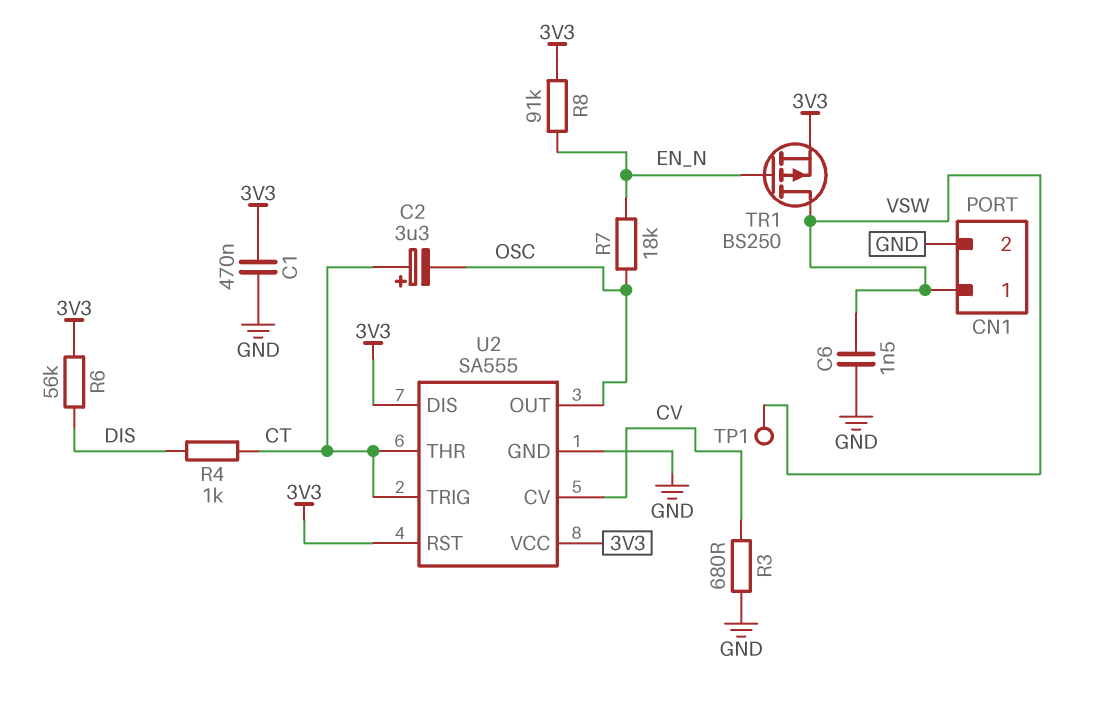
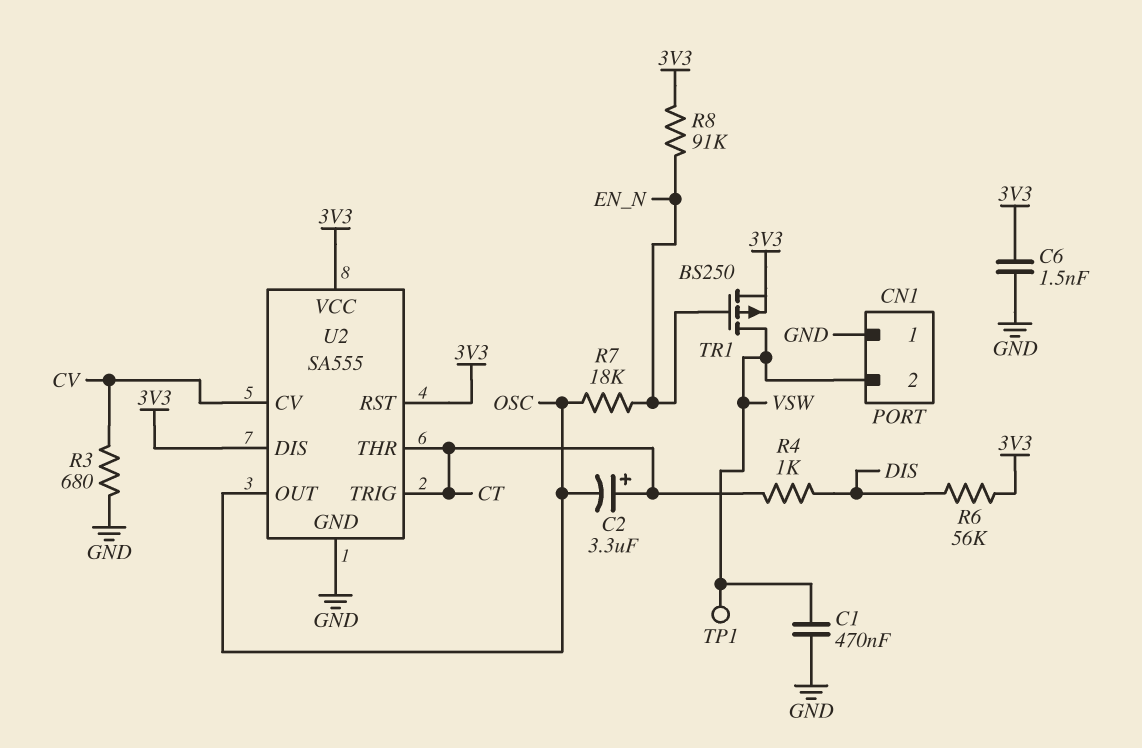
C1: 470nF (3V3, GND) -> 470nF (GND, VSW)
C6: 1.5nF (GND, VSW) -> 1.5nF (3V3, GND)
CN1 pin 1: VSW -> GND
CN1 pin 2: GND -> VSW

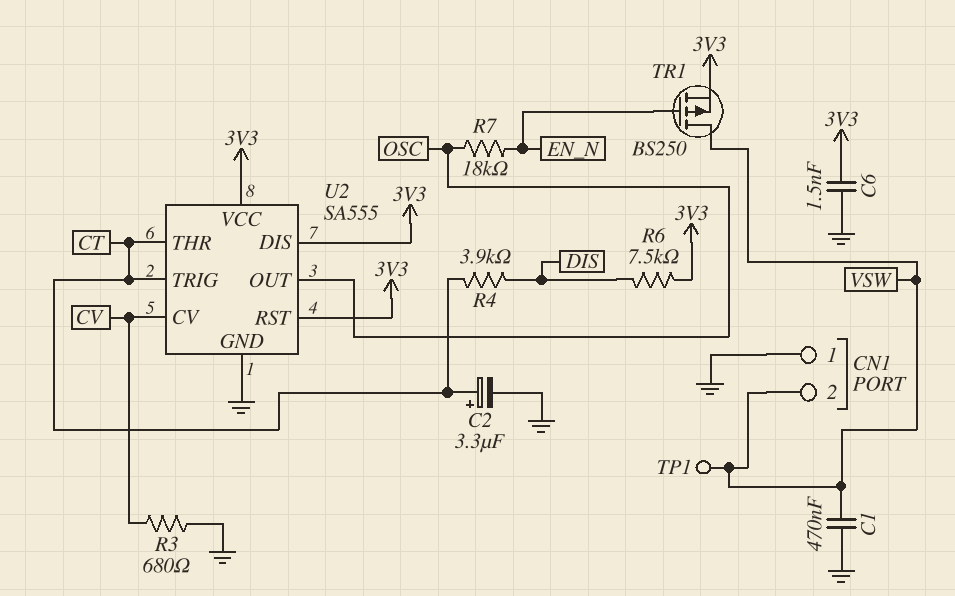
C2: 3.3uF (plus CT, minus OSC) -> 3.3uF (plus CT, minus GND)
R4: 1k (CT, DIS) -> 3.9k (CT, DIS)
R6: 56k (3V3, DIS) -> 7.5k (3V3, DIS)
R8: 91k (3V3, EN_N) -> none

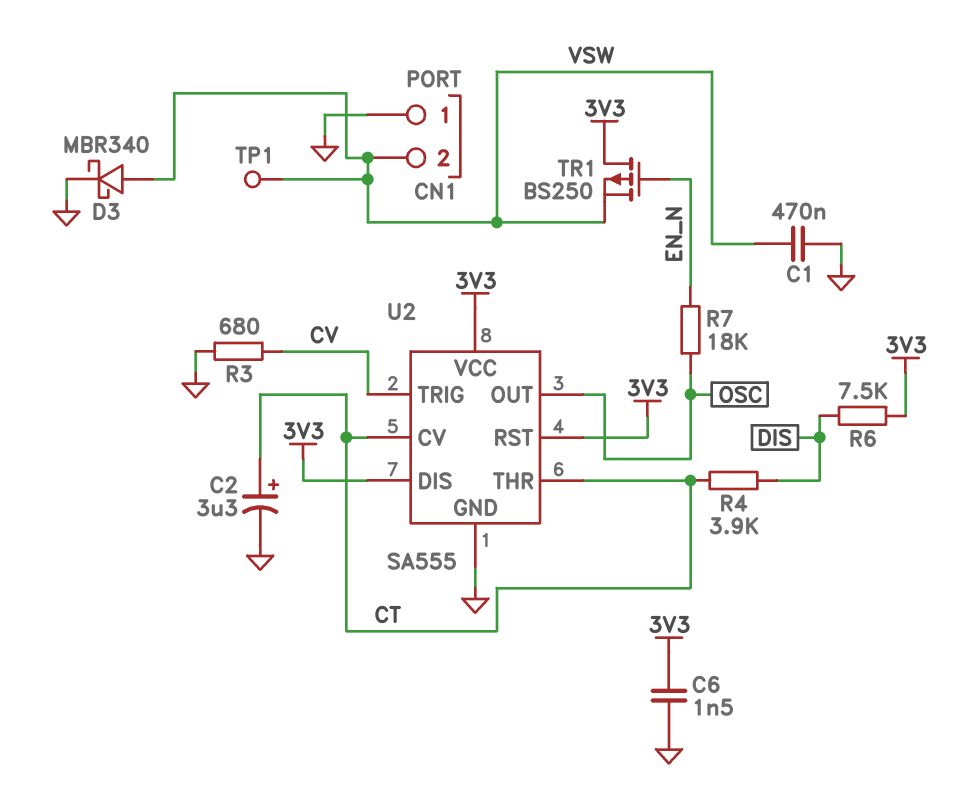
D3: none -> schottky MBR340 (A VSW, K GND)
TR1: PMOS BS250 (G EN_N, D VSW, S 3V3) -> PMOS BS250 (G EN_N, D 3V3, S VSW)
U2 pin CV: CV -> CT
U2 pin TRIG: CT -> CV

